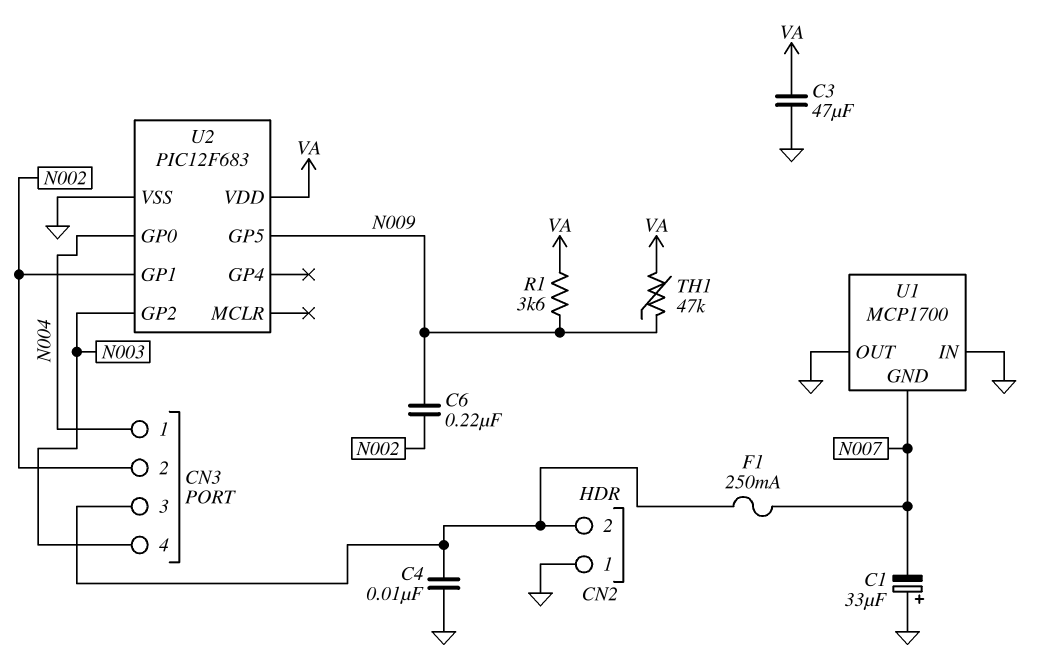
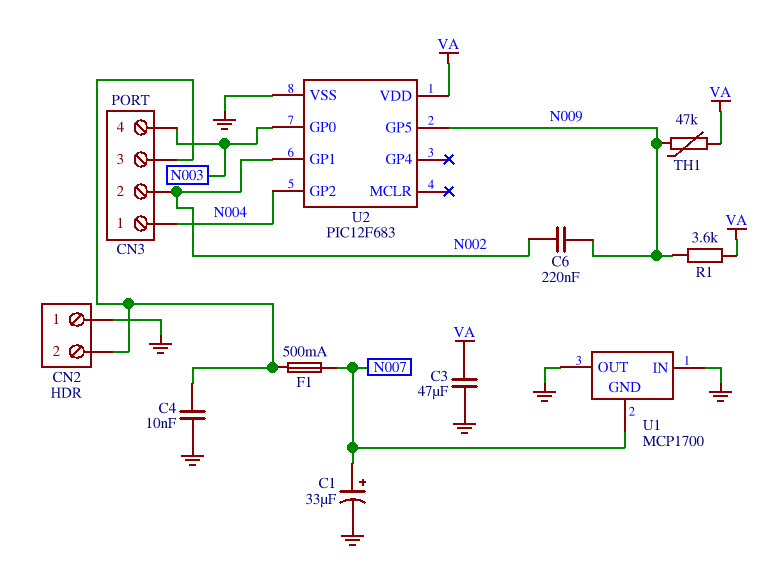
C1: 33uF (plus GND, minus N007) -> 33uF (plus N007, minus GND)
F1: 250mA (CN2/2, N007) -> 500mA (CN2/2, N007)
U2 pin GP0: N004 -> N003
U2 pin GP2: N003 -> N004

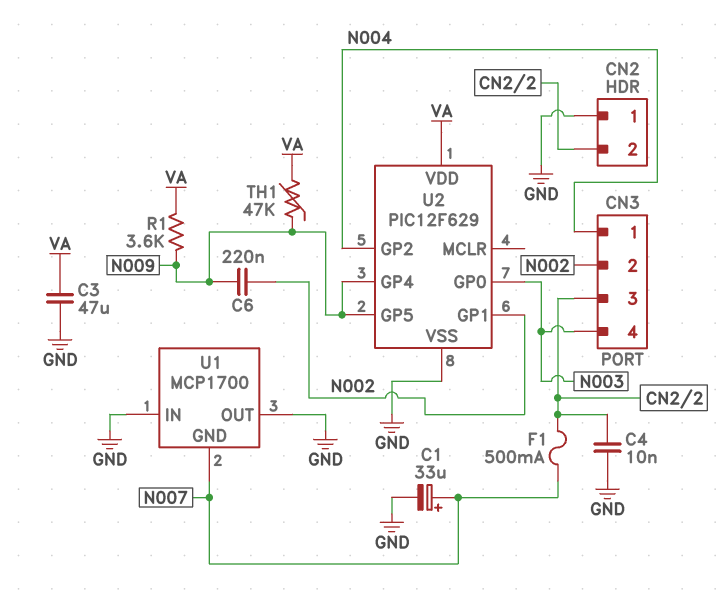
U2: PIC12F683 -> PIC12F629
U2 pin GP4: none -> N009

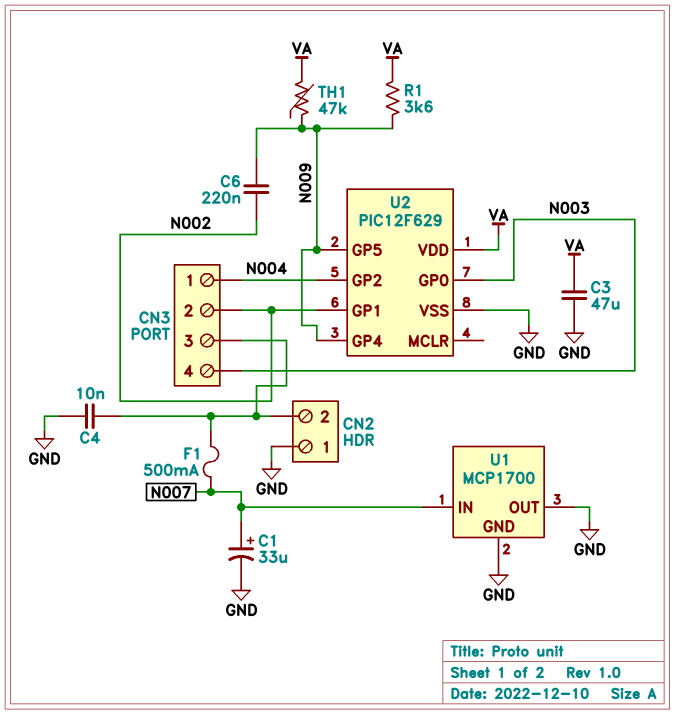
U1 pin GND: N007 -> GND
U1 pin IN: GND -> N007

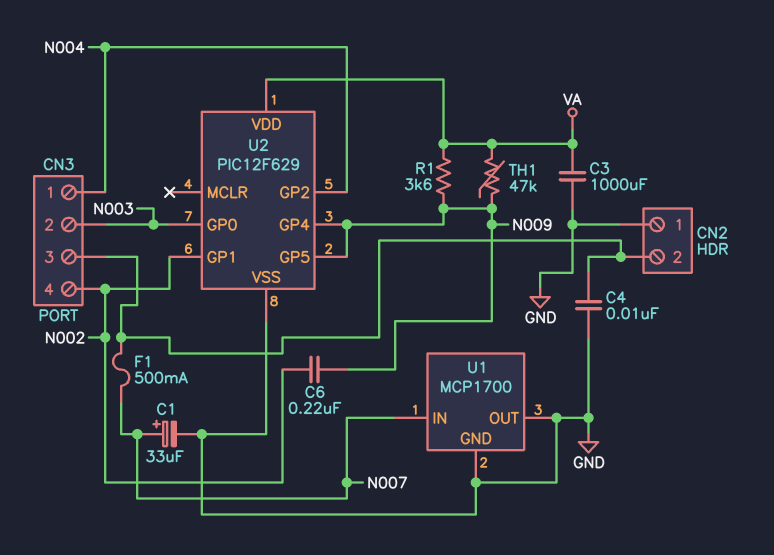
C3: 47uF (GND, VA) -> 1000uF (GND, VA)
CN3 pin 2: N002 -> N003
CN3 pin 4: N003 -> N002

